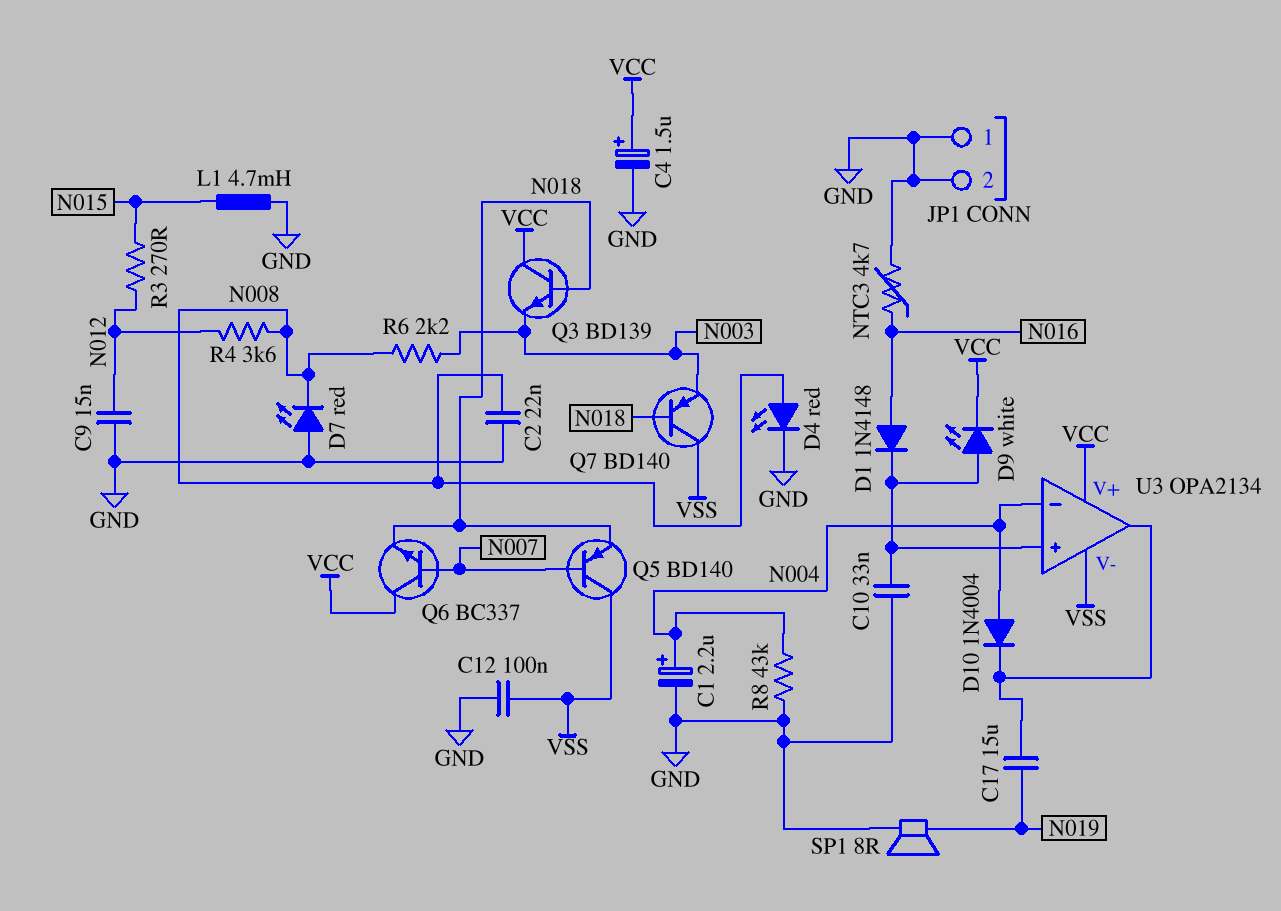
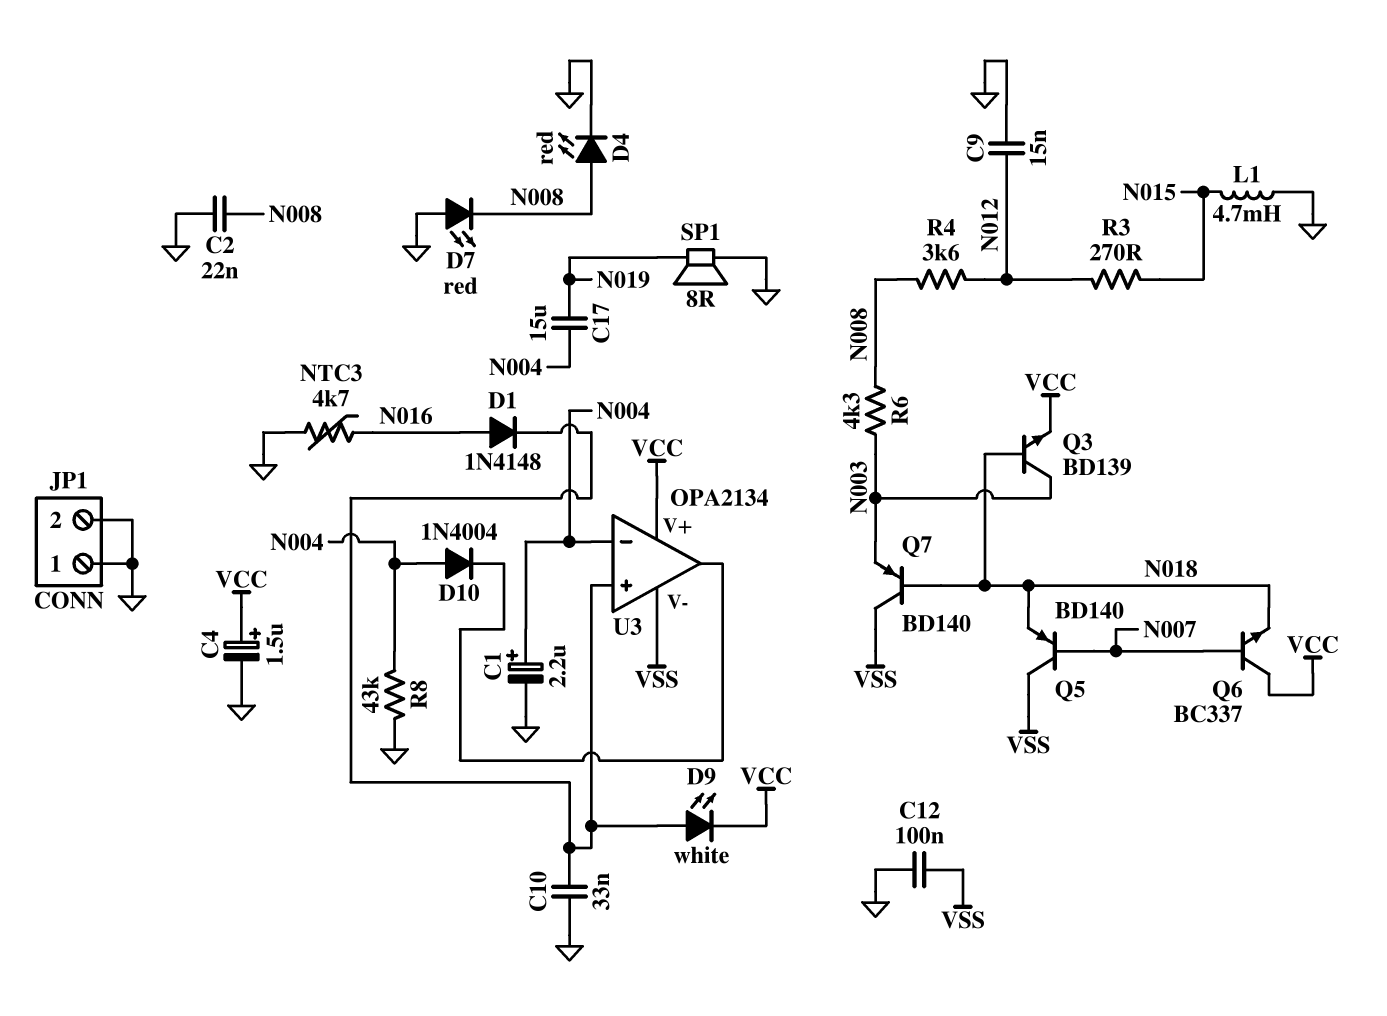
C17: 15uF (N019, U3/out) -> 15uF (N004, N019)
Q3: NPN BD139 (B N018, C VCC, E N003) -> NPN BD139 (B N018, C N003, E VCC)
R6: 2.2k (N003, N008) -> 4.3k (N003, N008)

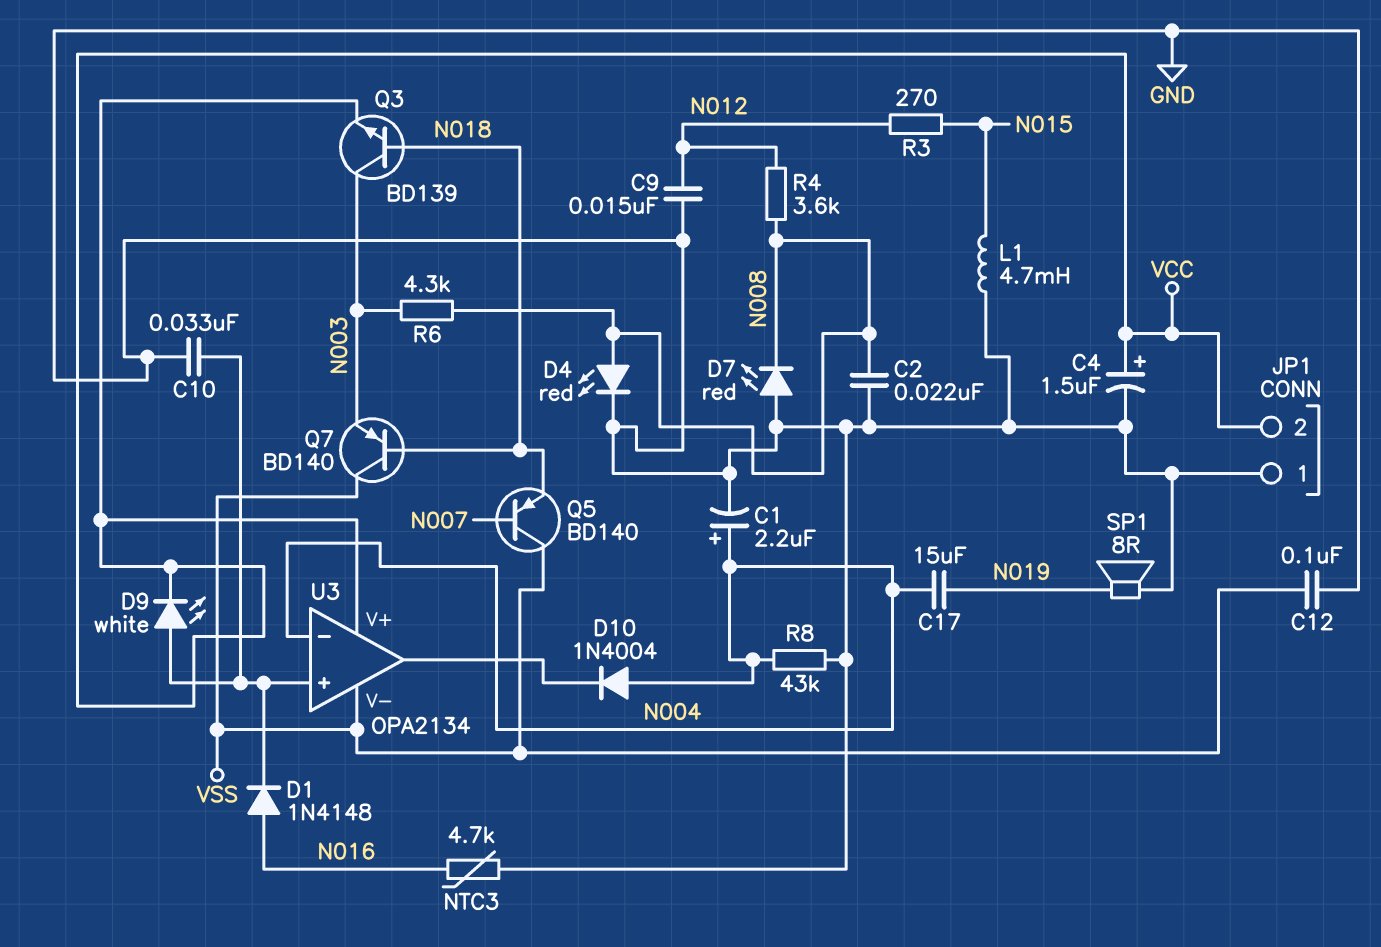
JP1 pin 2: GND -> VCC
Q6: NPN BC337 (B N007, C VCC, E N018) -> none

